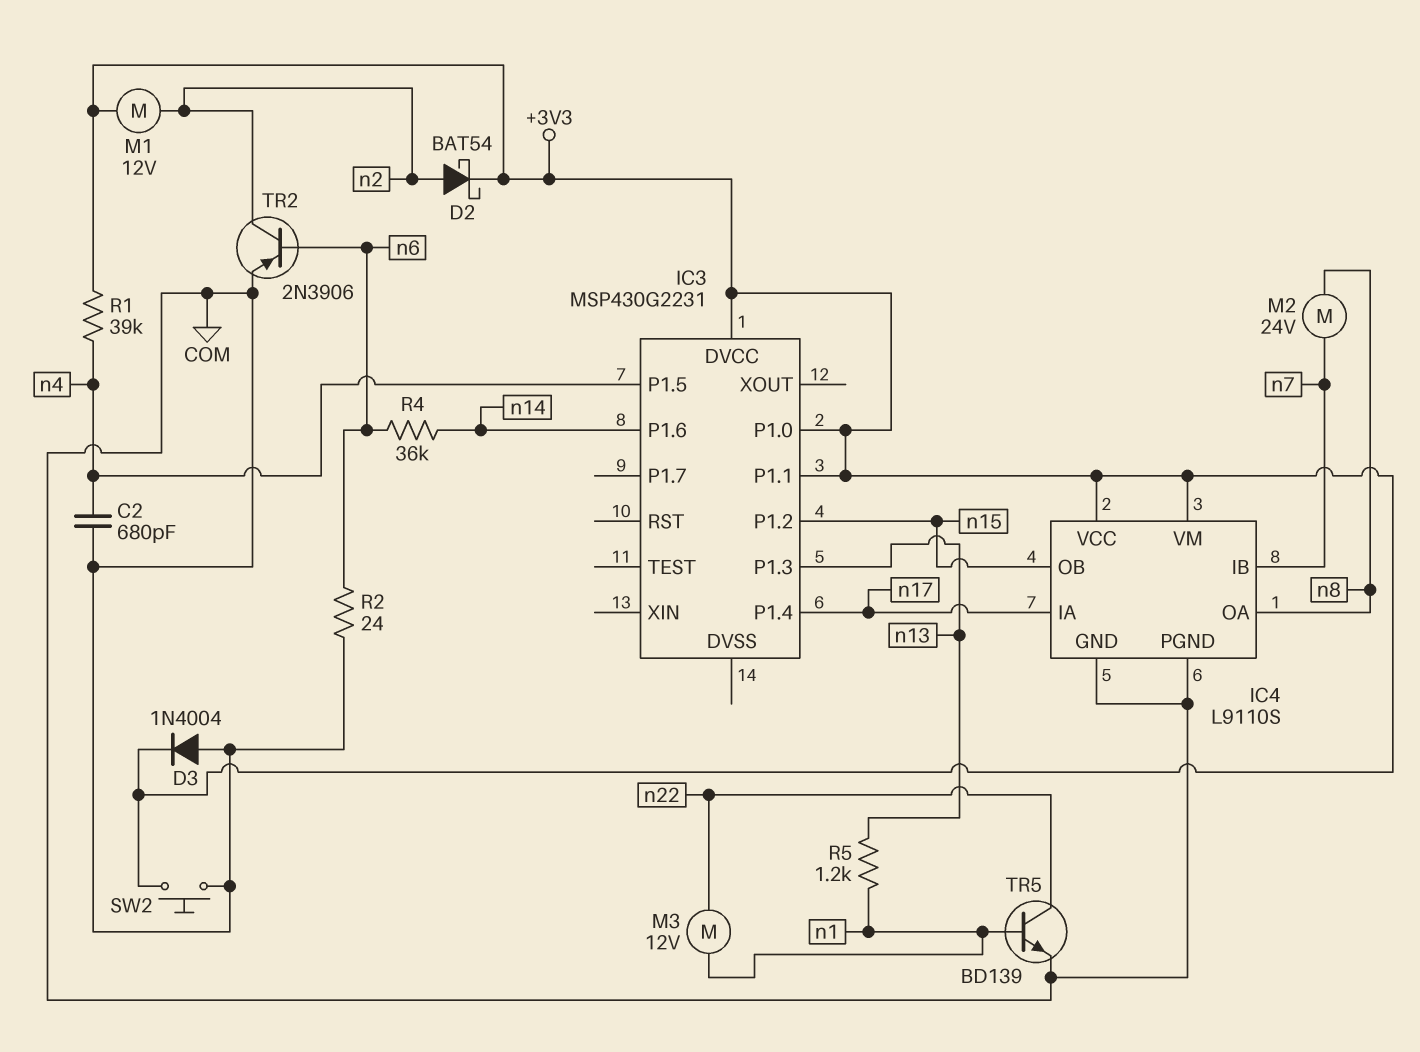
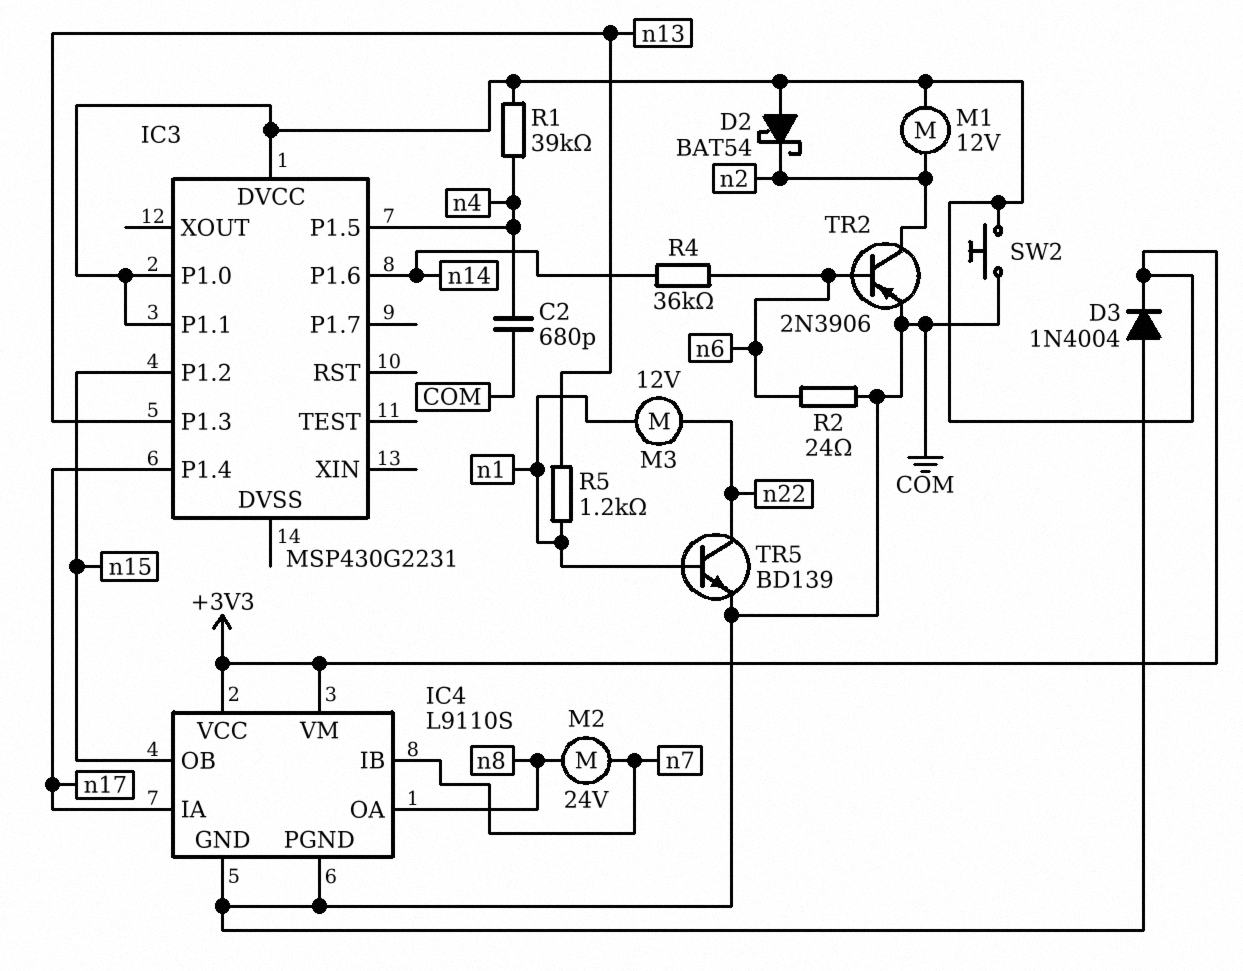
D2: schottky BAT54 (A n2, K +3V3) -> schottky BAT54 (A +3V3, K n2)

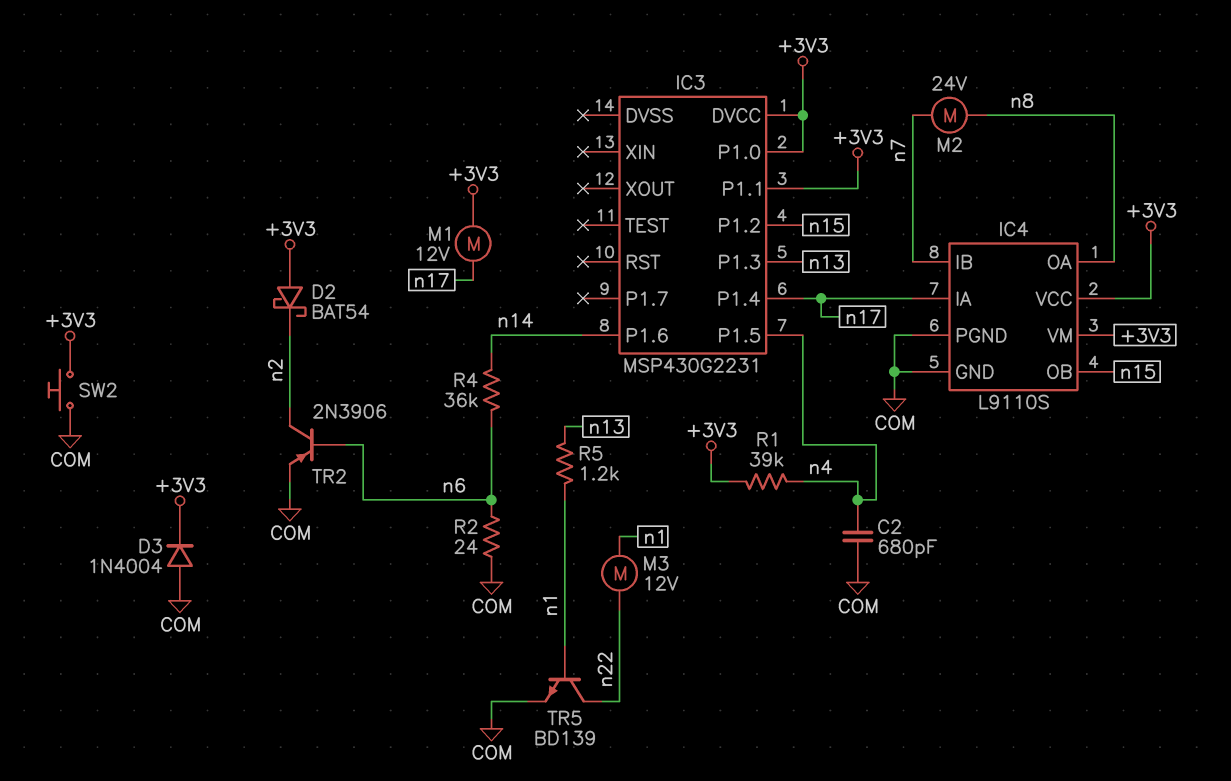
M1: motor 12V (+3V3, n2) -> motor 12V (+3V3, n17)

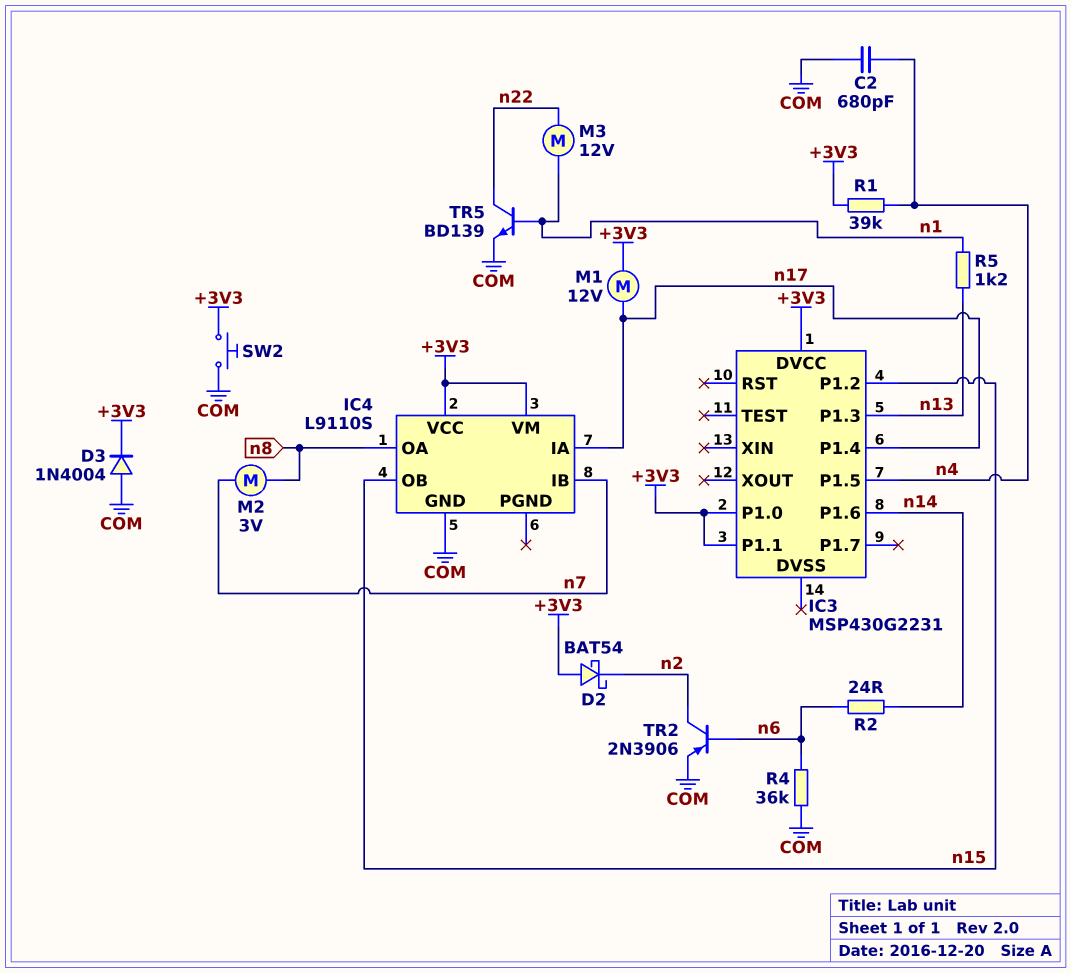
IC4 pin PGND: COM -> none
M2: motor 24V (n7, n8) -> motor 3V (n7, n8)
R2: 24 (COM, n6) -> 24 (n6, n14)
R4: 36k (n6, n14) -> 36k (COM, n6)

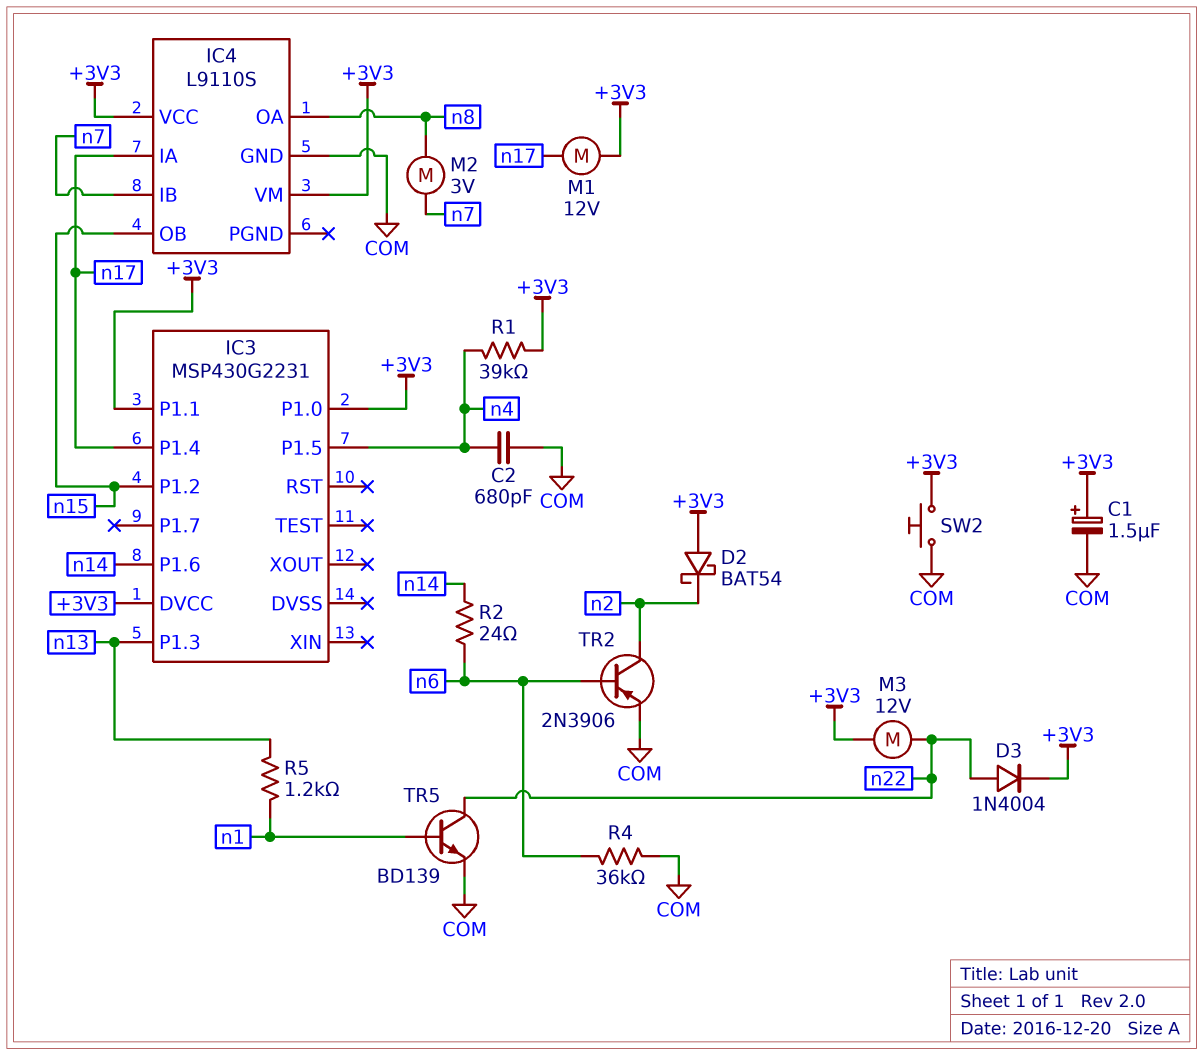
C1: none -> 1.5uF (plus +3V3, minus COM)
D3: diode 1N4004 (A COM, K +3V3) -> diode 1N4004 (A n22, K +3V3)
M3: motor 12V (n1, n22) -> motor 12V (+3V3, n22)

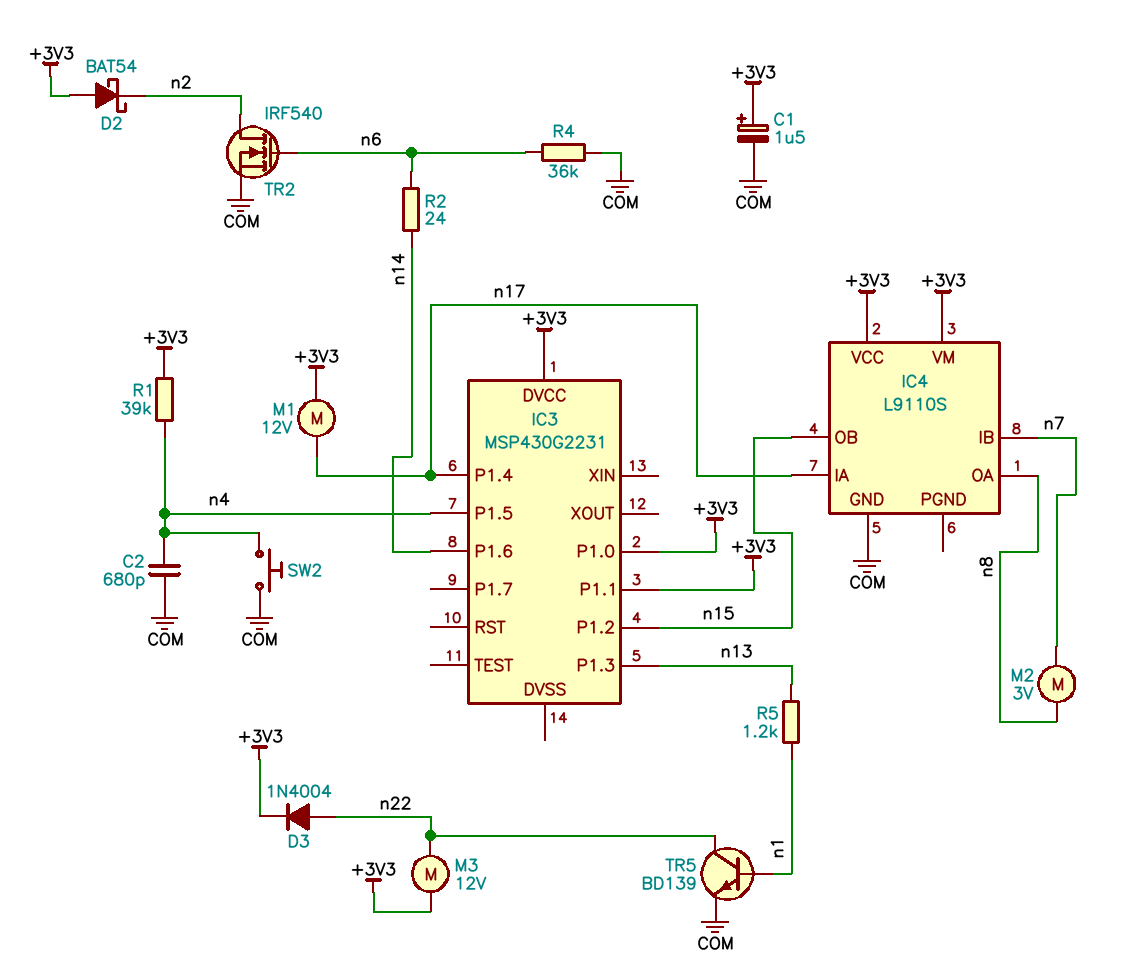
SW2: button (+3V3, COM) -> button (COM, n4)
TR2: PNP 2N3906 (B n6, C n2, E COM) -> NMOS IRF540 (G n6, D n2, S COM)

